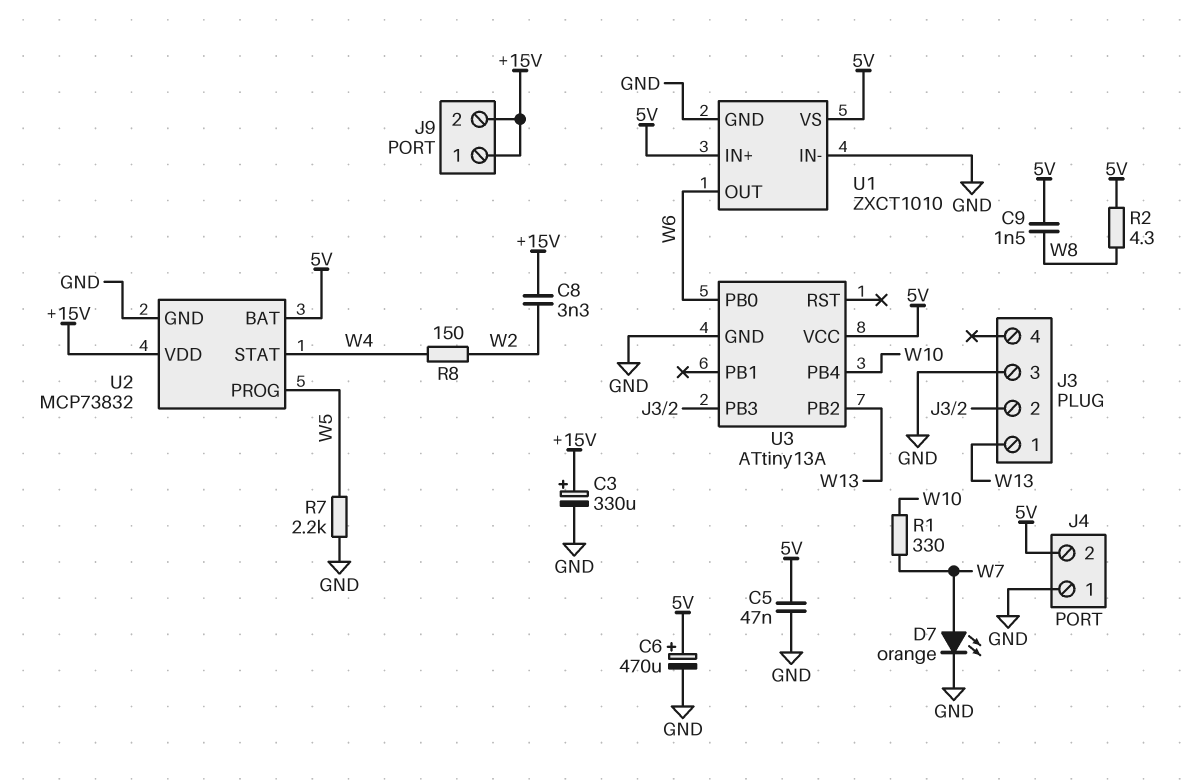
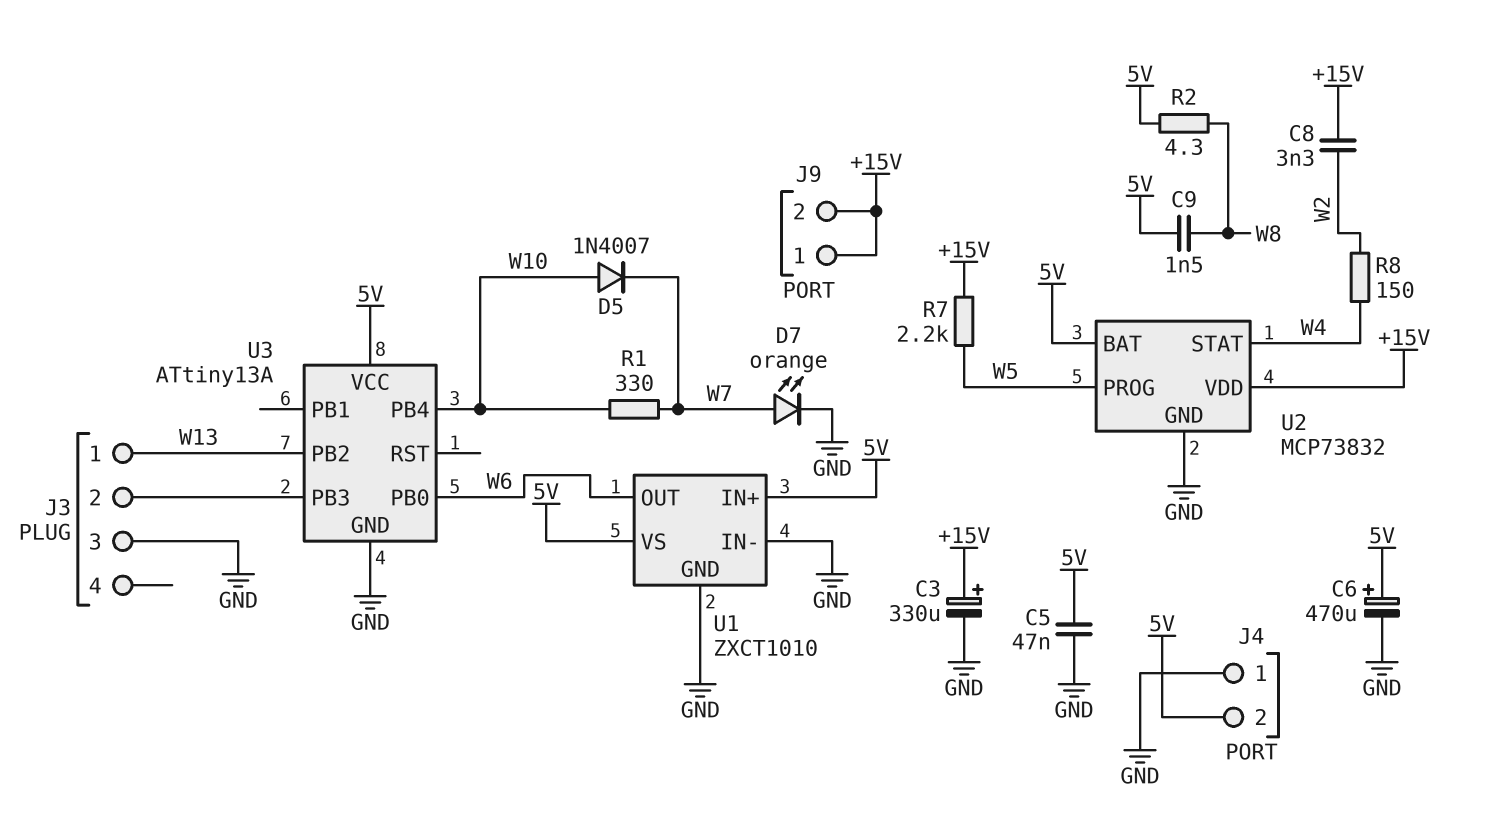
D5: none -> diode 1N4007 (A W10, K W7)
R7: 2.2k (GND, W5) -> 2.2k (+15V, W5)

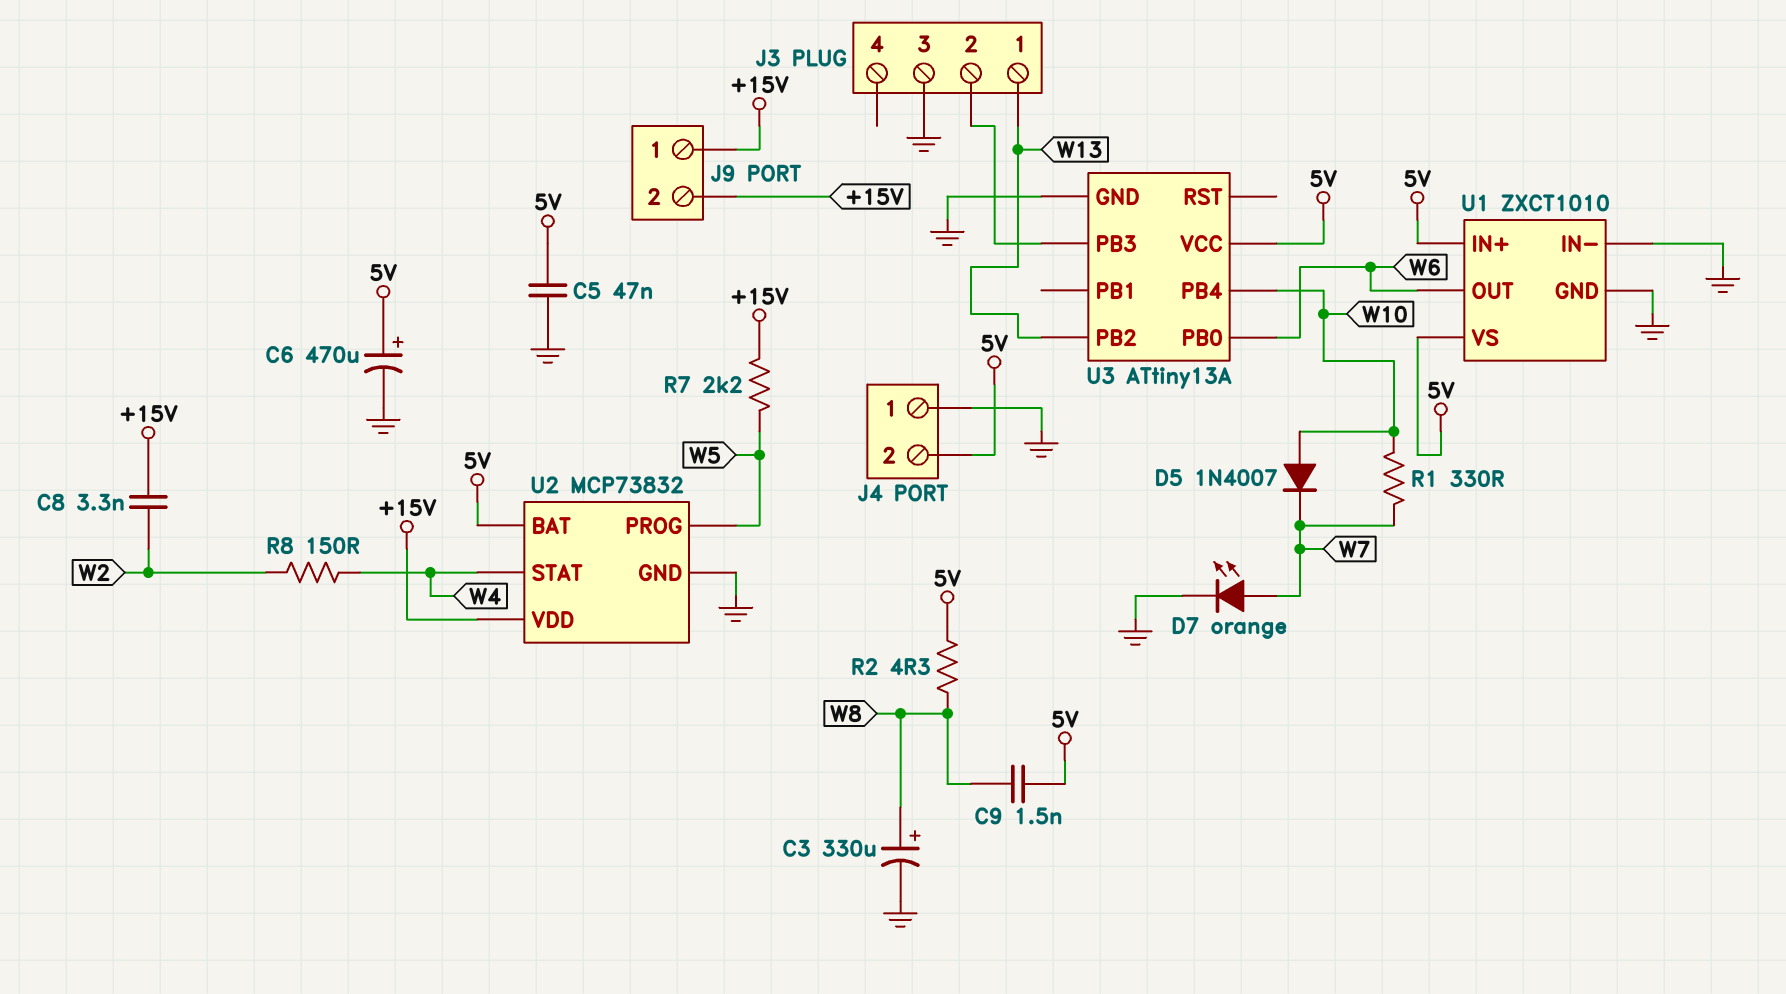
C3: 330uF (plus +15V, minus GND) -> 330uF (plus W8, minus GND)

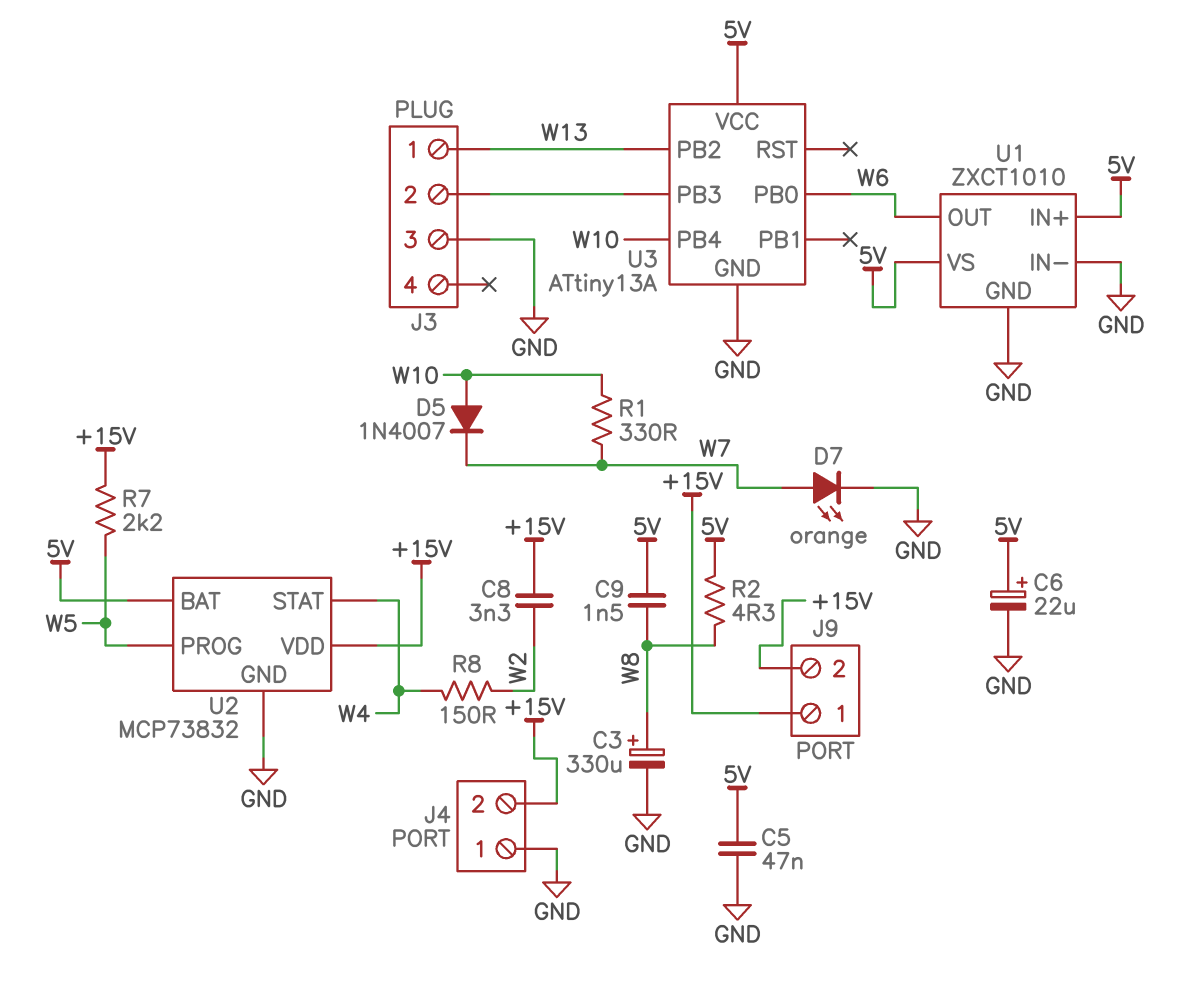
C6: 470uF (plus 5V, minus GND) -> 22uF (plus 5V, minus GND)
J4 pin 2: 5V -> +15V

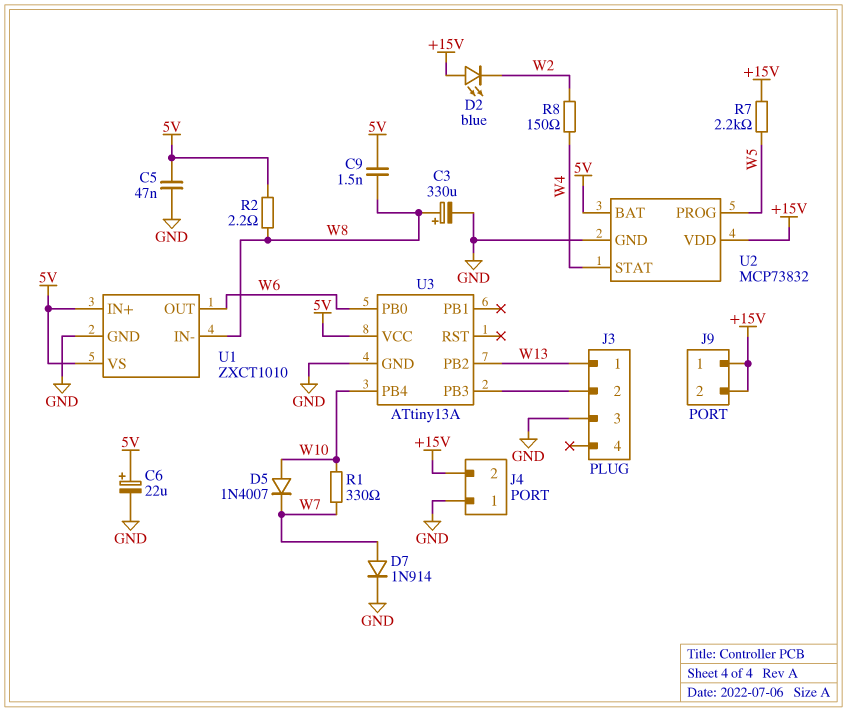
C8: 3.3nF (+15V, W2) -> none
D2: none -> LED blue (A +15V, K W2)
D7: LED orange (A W7, K GND) -> diode 1N914 (A W7, K GND)
R2: 4.3 (5V, W8) -> 2.2 (5V, W8)
U1 pin IN-: GND -> W8

